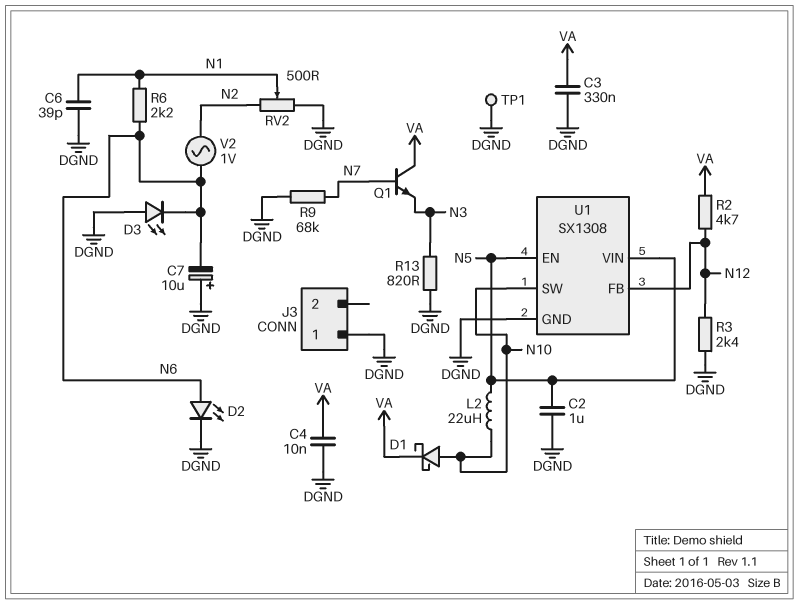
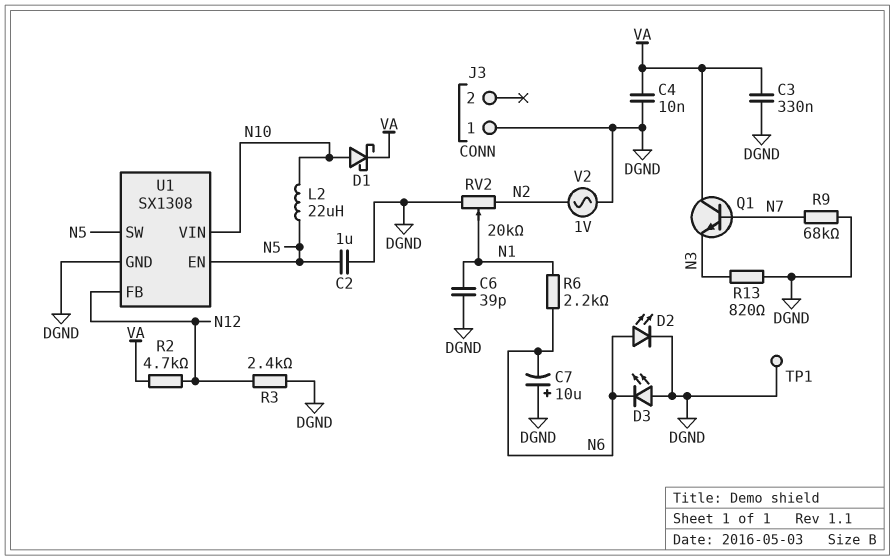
RV2: 500 (DGND, N2, wiper N1) -> 20k (DGND, N2, wiper N1)
U1 pin SW: N10 -> N5
U1 pin VIN: N5 -> N10
V2: AC 1V (N2, N6) -> AC 1V (DGND, N2)

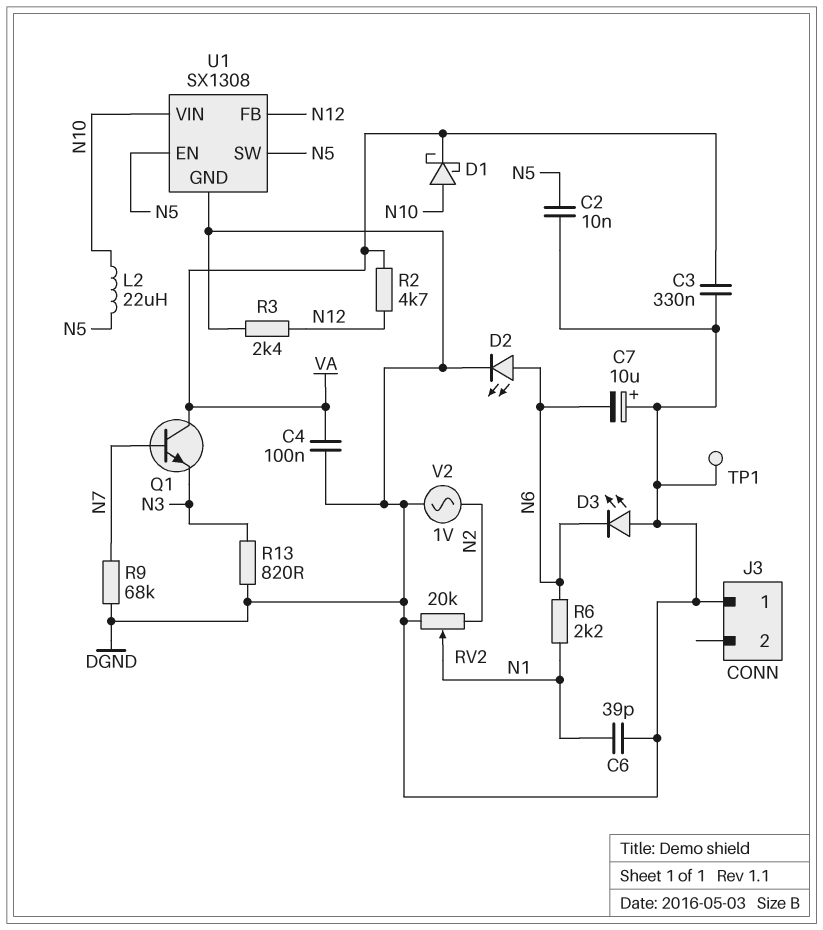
C2: 1uF (DGND, N5) -> 10nF (DGND, N5)
C4: 10nF (DGND, VA) -> 100nF (DGND, VA)

